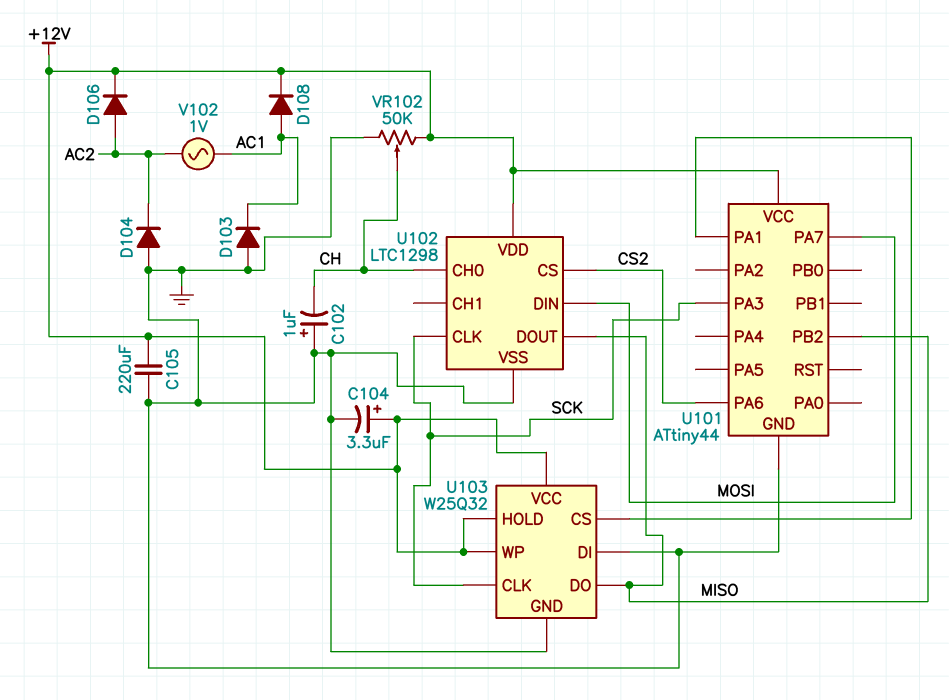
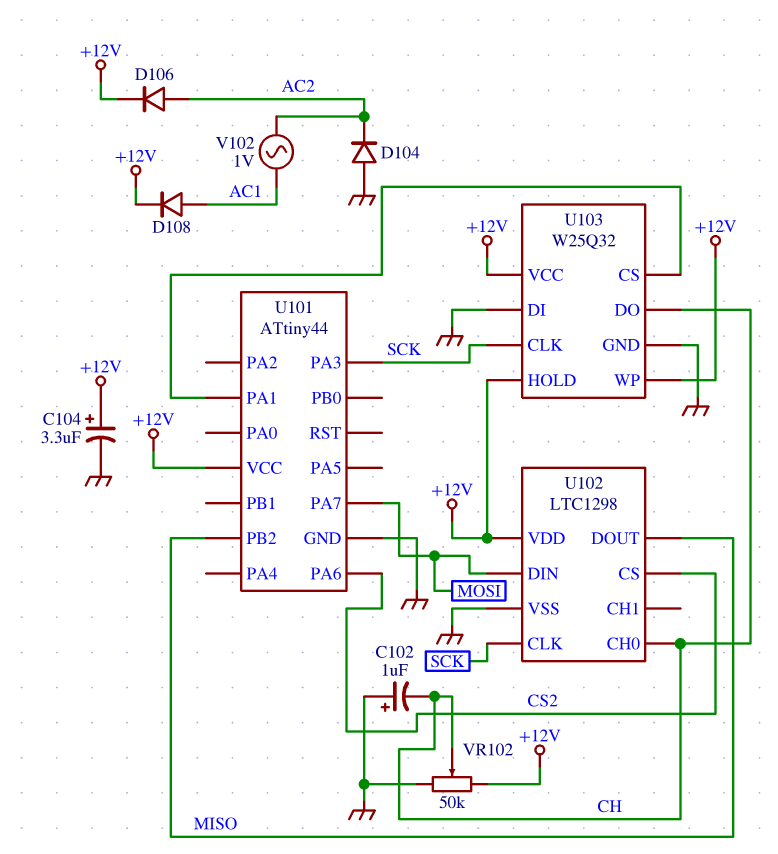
C105: 220uF (+12V, GND) -> none
D103: diode (A GND, K AC1) -> none
U103 pin DO: MISO -> CH

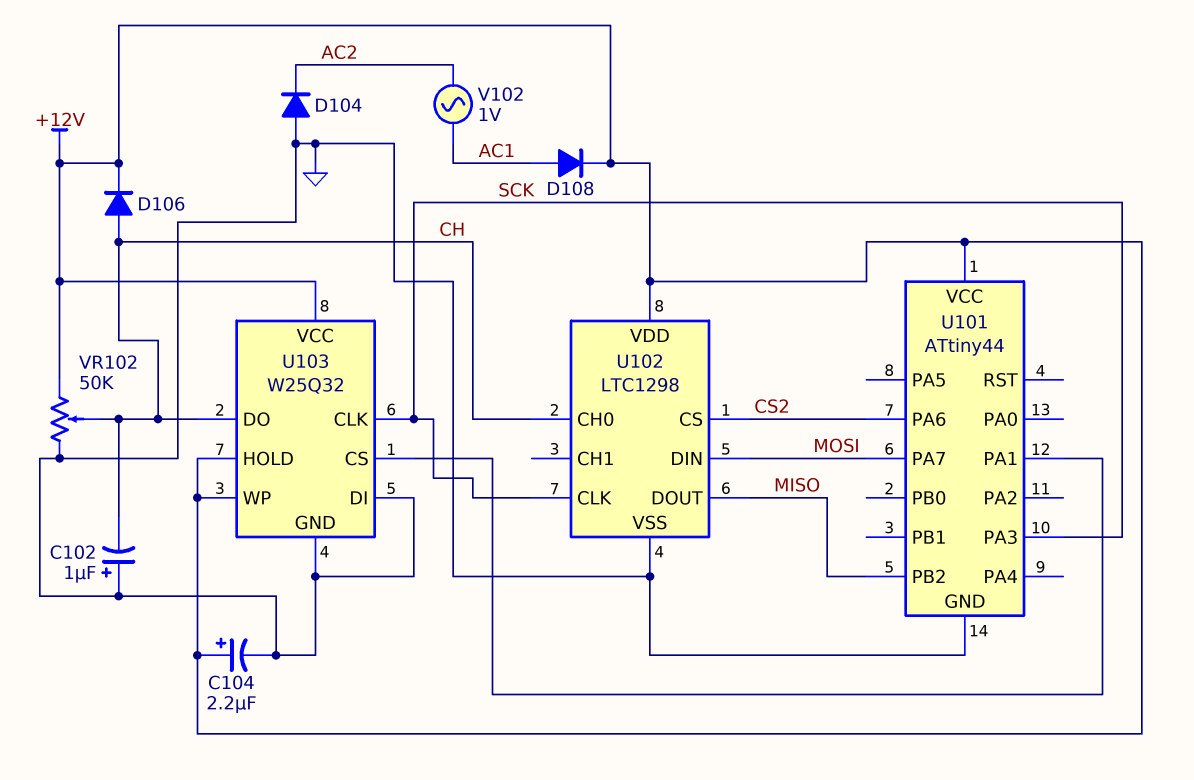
C104: 3.3uF (plus +12V, minus GND) -> 2.2uF (plus +12V, minus GND)
D106: diode (A AC2, K +12V) -> diode (A CH, K +12V)

